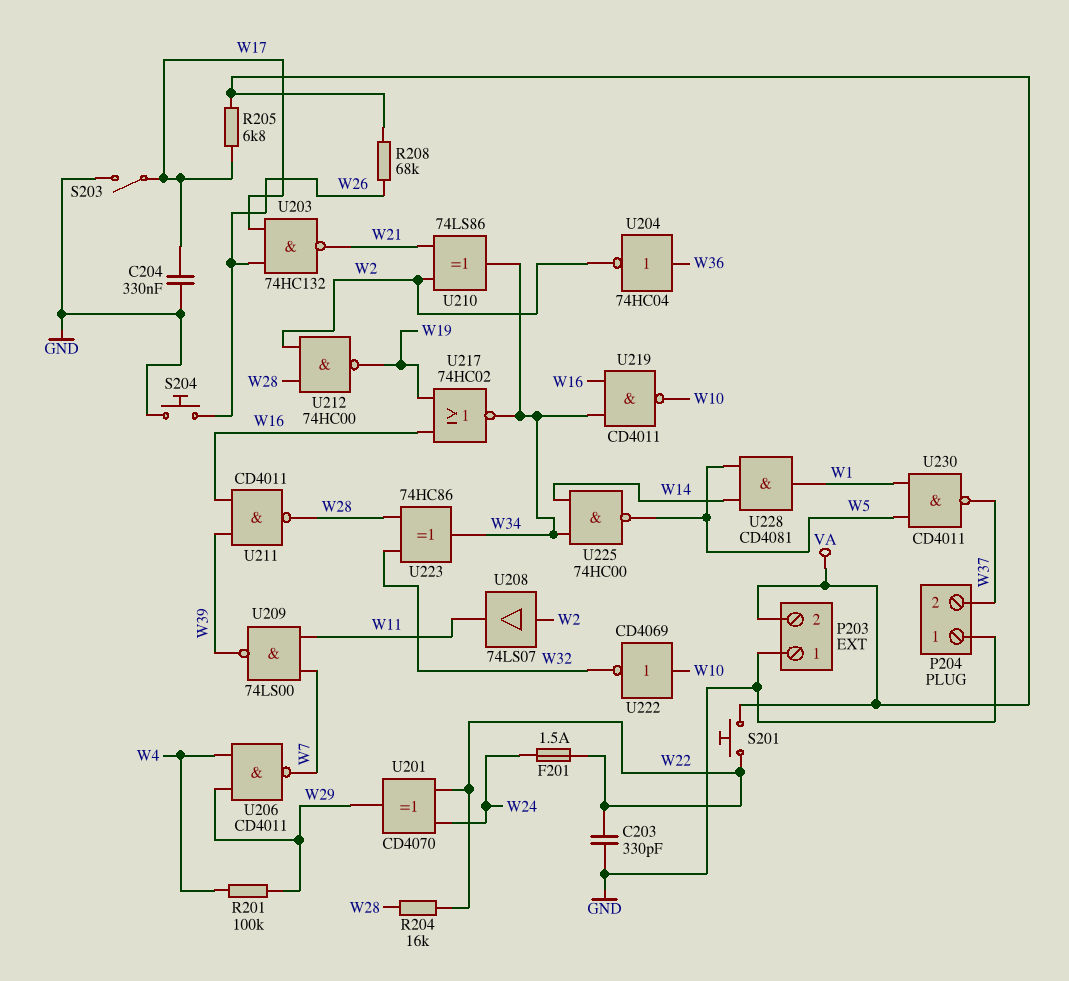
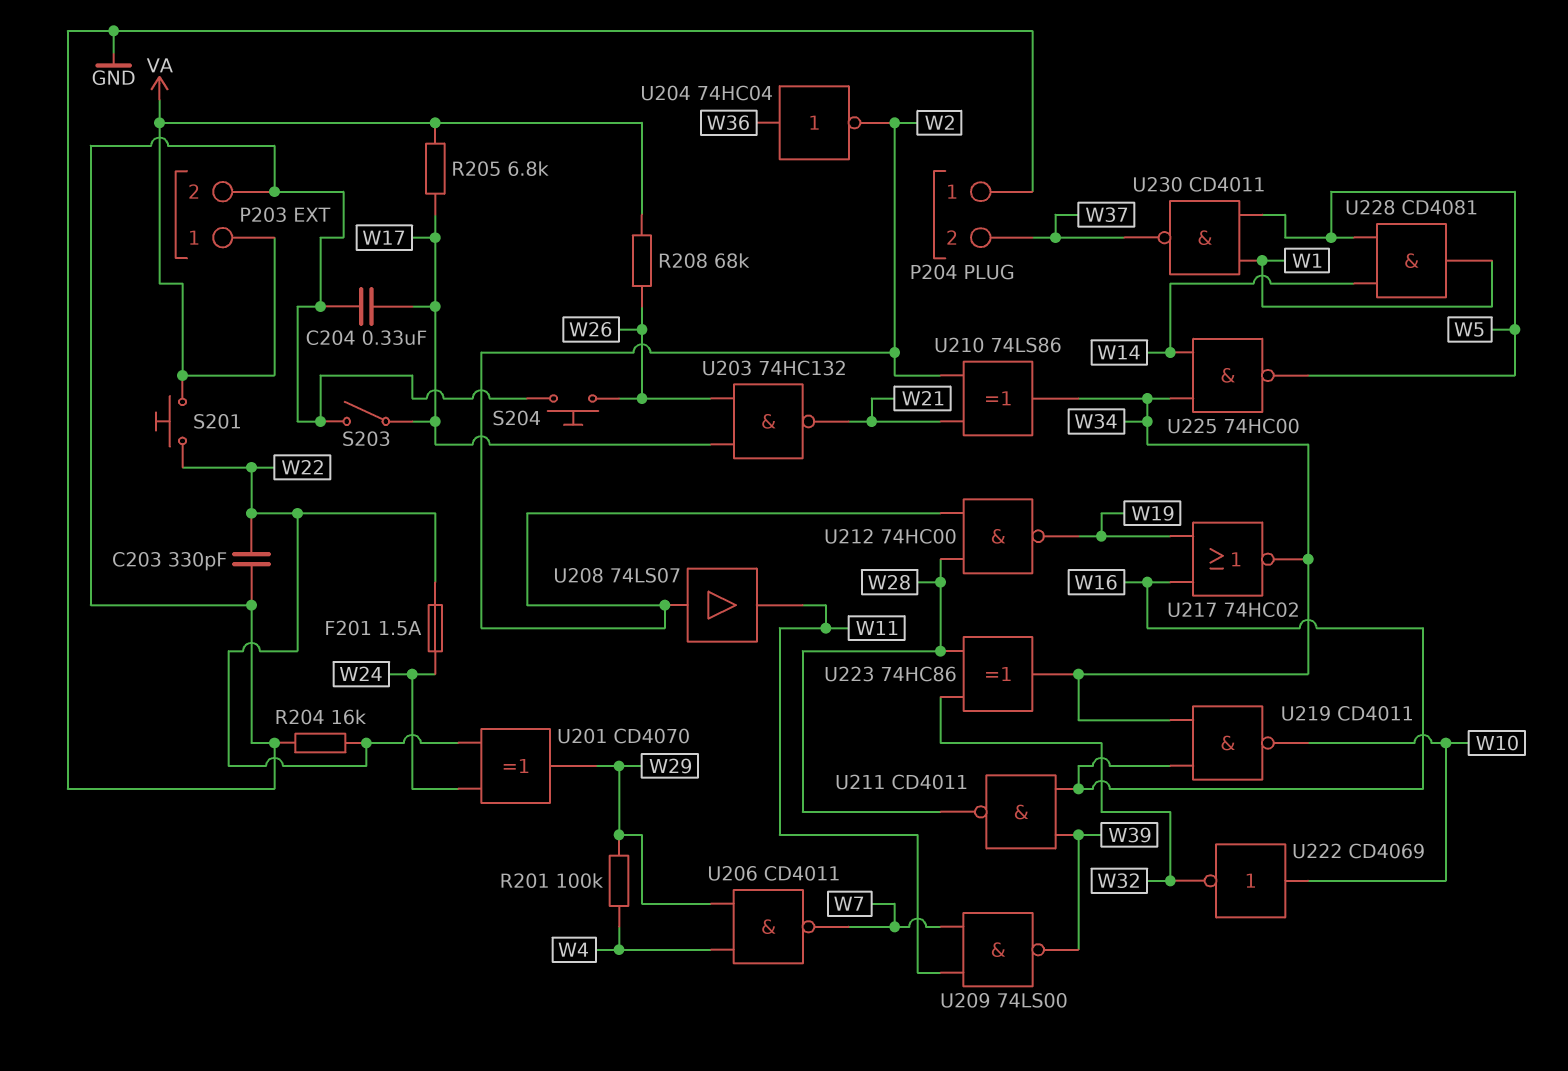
P203 pin 1: GND -> VA
P203 pin 2: VA -> GND
R204: 16k (W22, W28) -> 16k (GND, W22)

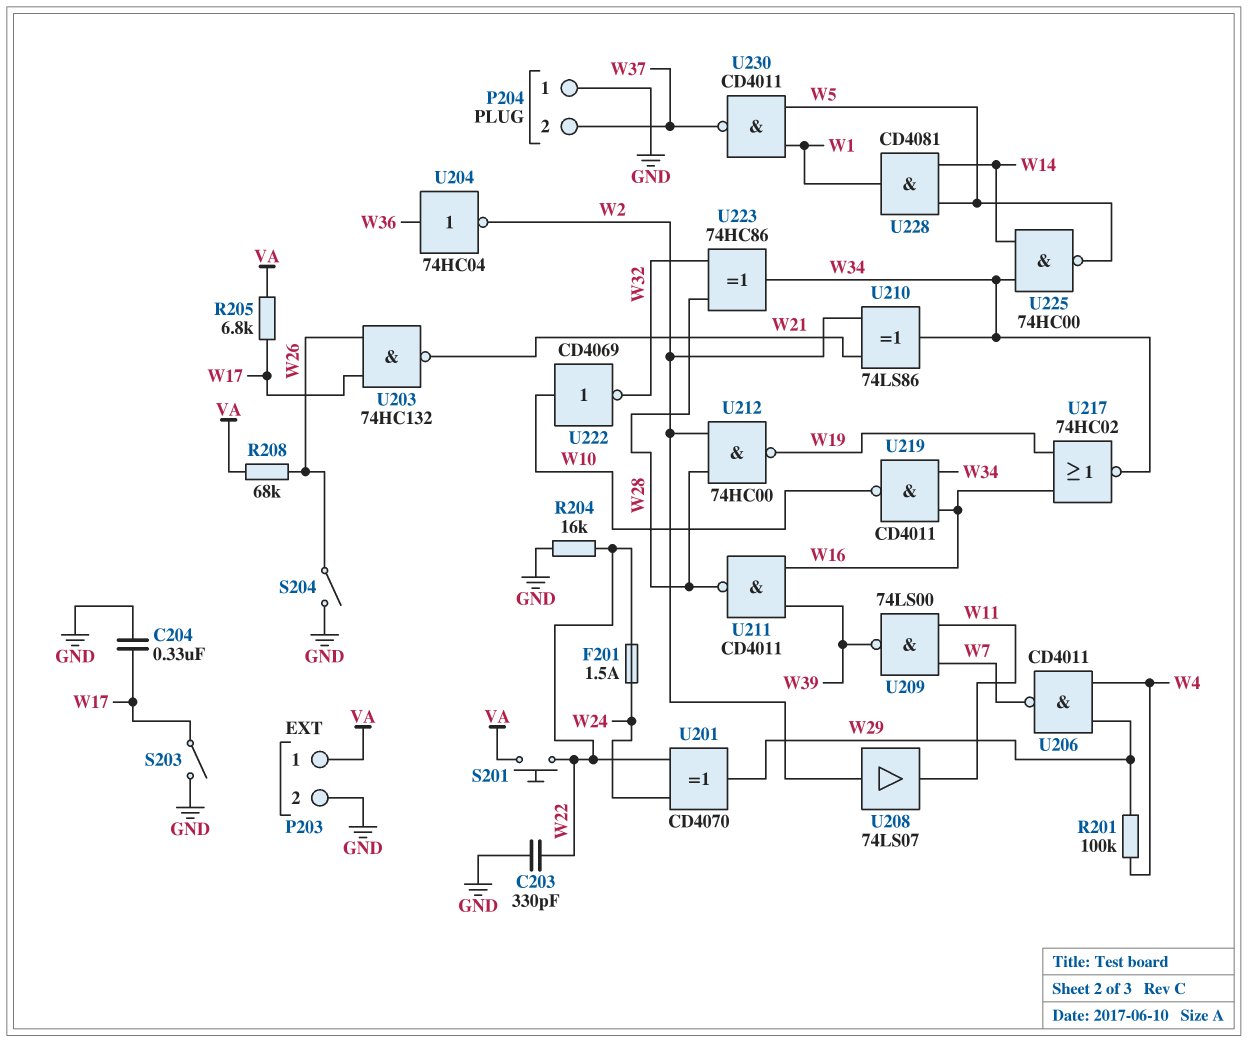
S204: button (GND, W26) -> switch (GND, W26)

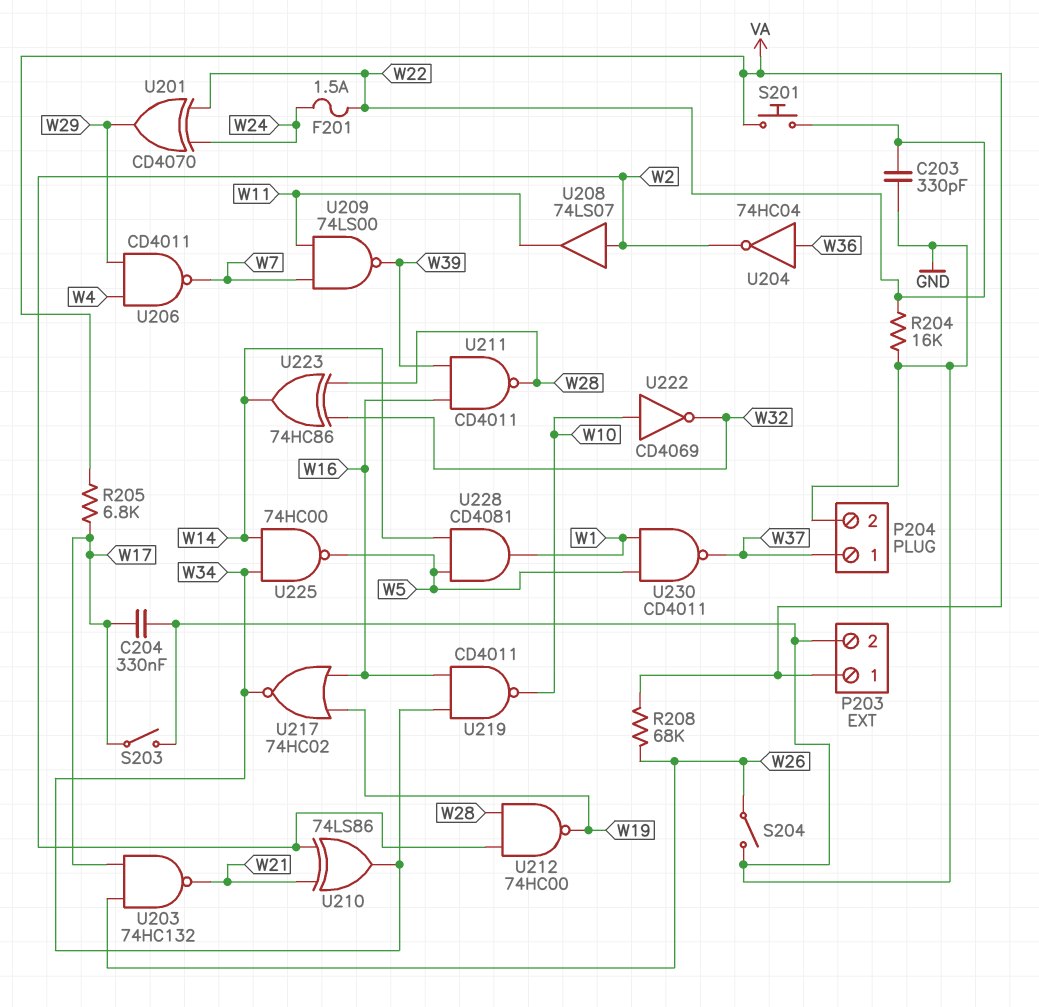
P204 pin 1: GND -> W37
P204 pin 2: W37 -> GND
R201: 100k (W4, W29) -> none
U223: XOR 74HC86 (in W28, in W32, out W34) -> XOR 74HC86 (in W28, in W32, out W14)

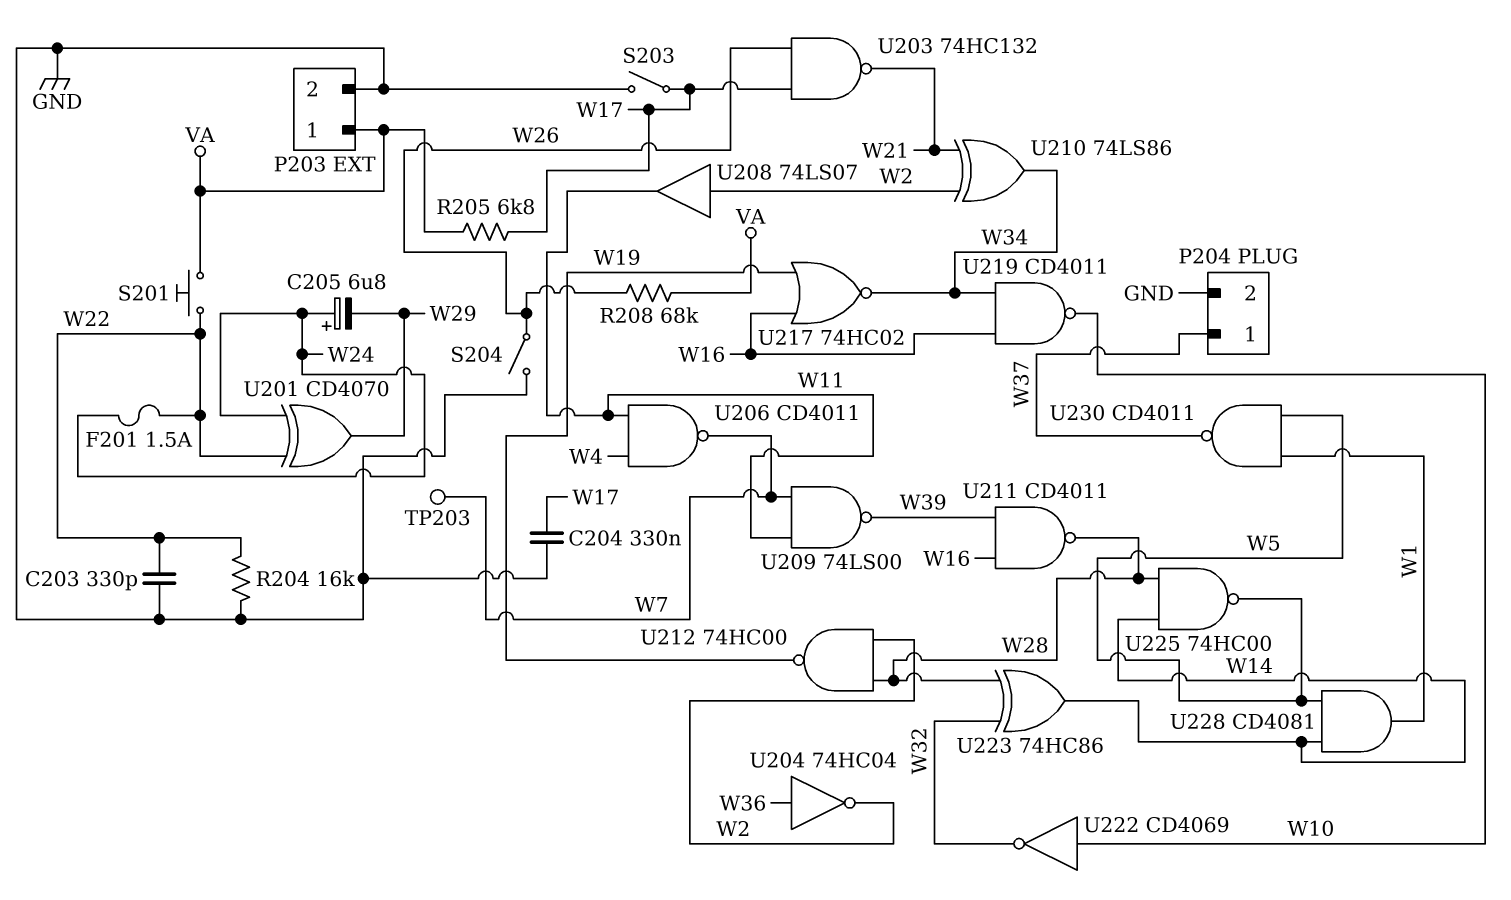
C205: none -> 6.8uF (plus W24, minus W29)
TP203: none -> test point (W7)
U206: NAND CD4011 (in W4, in W29, out W7) -> NAND CD4011 (in W4, in W11, out W7)
U225: NAND 74HC00 (in W14, in W34, out W5) -> NAND 74HC00 (in W14, in W28, out W5)

